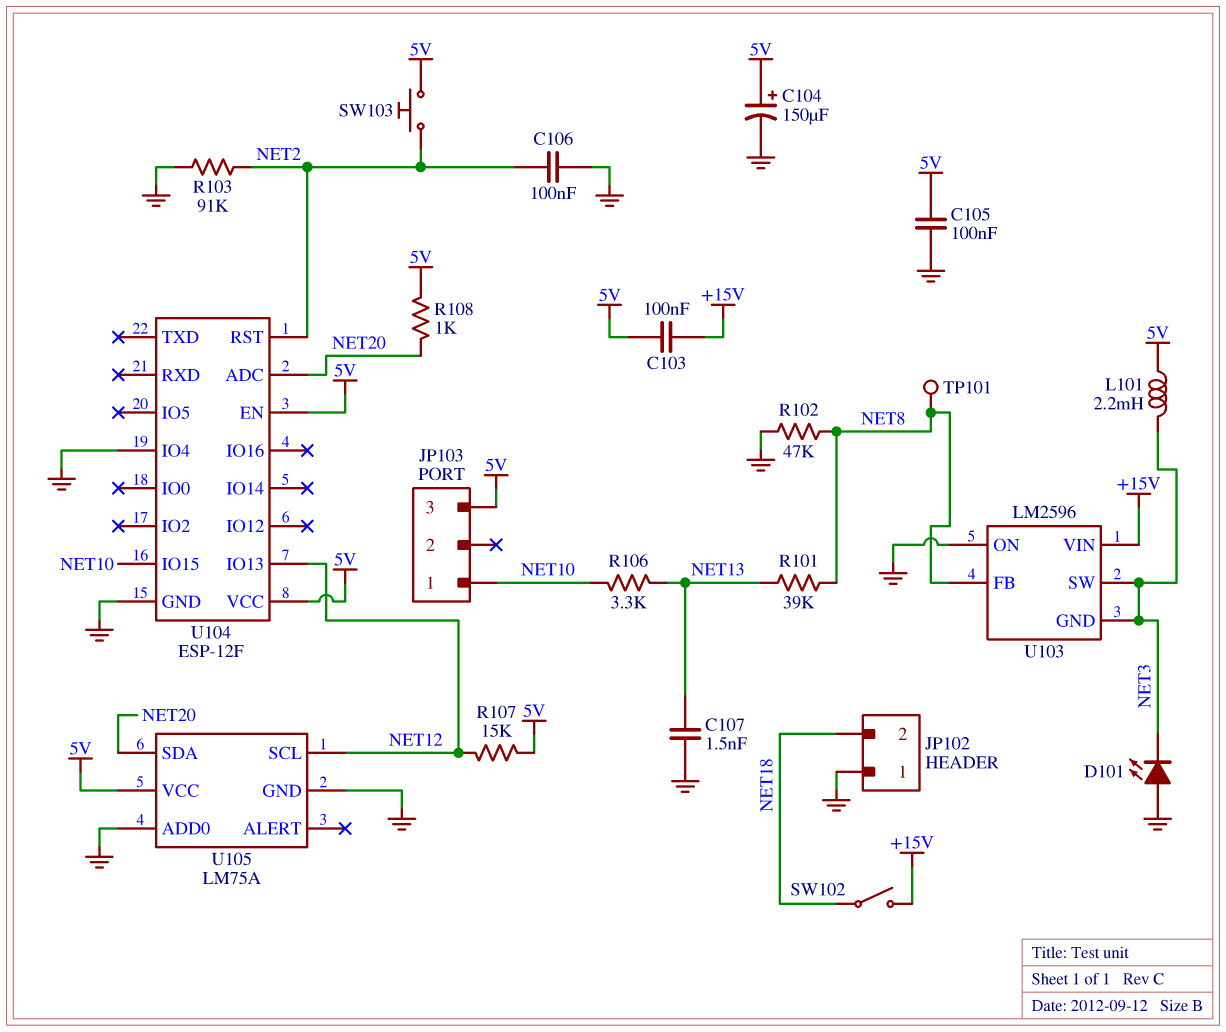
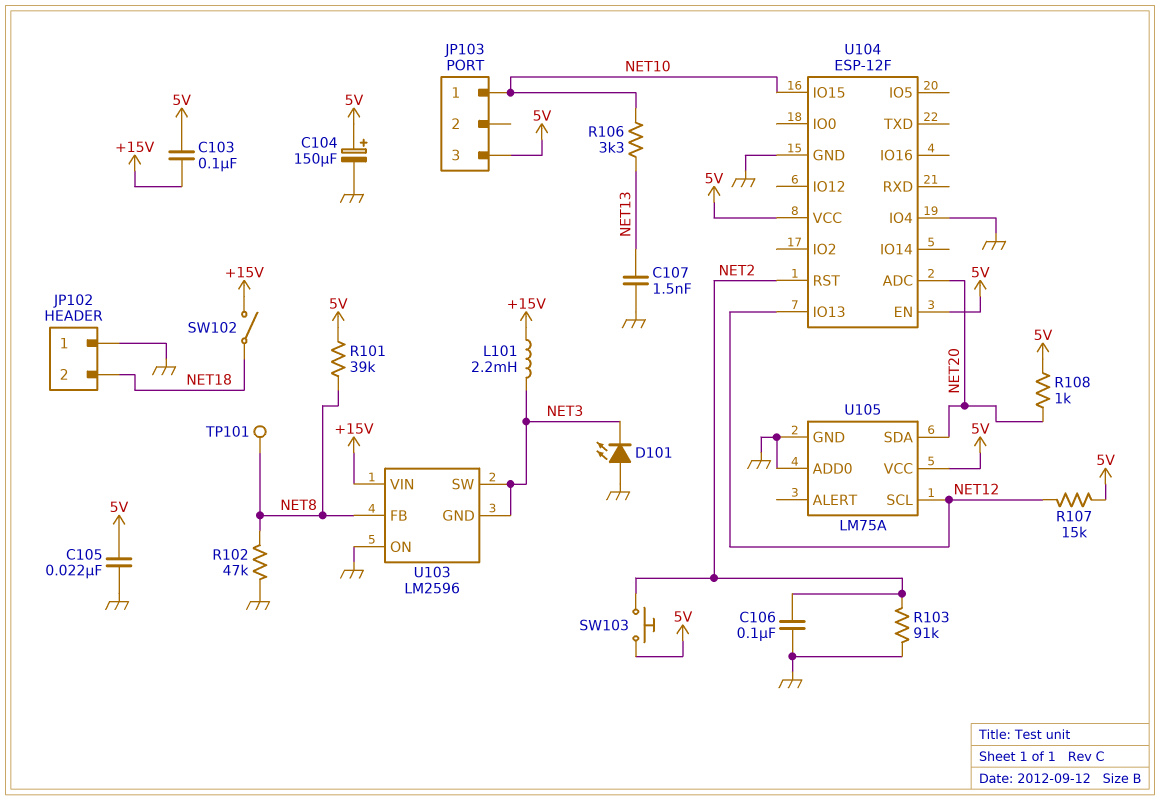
C105: 100nF (5V, GND) -> 22nF (5V, GND)
L101: 2.2mH (5V, NET3) -> 2.2mH (+15V, NET3)
R101: 39k (NET8, NET13) -> 39k (5V, NET8)

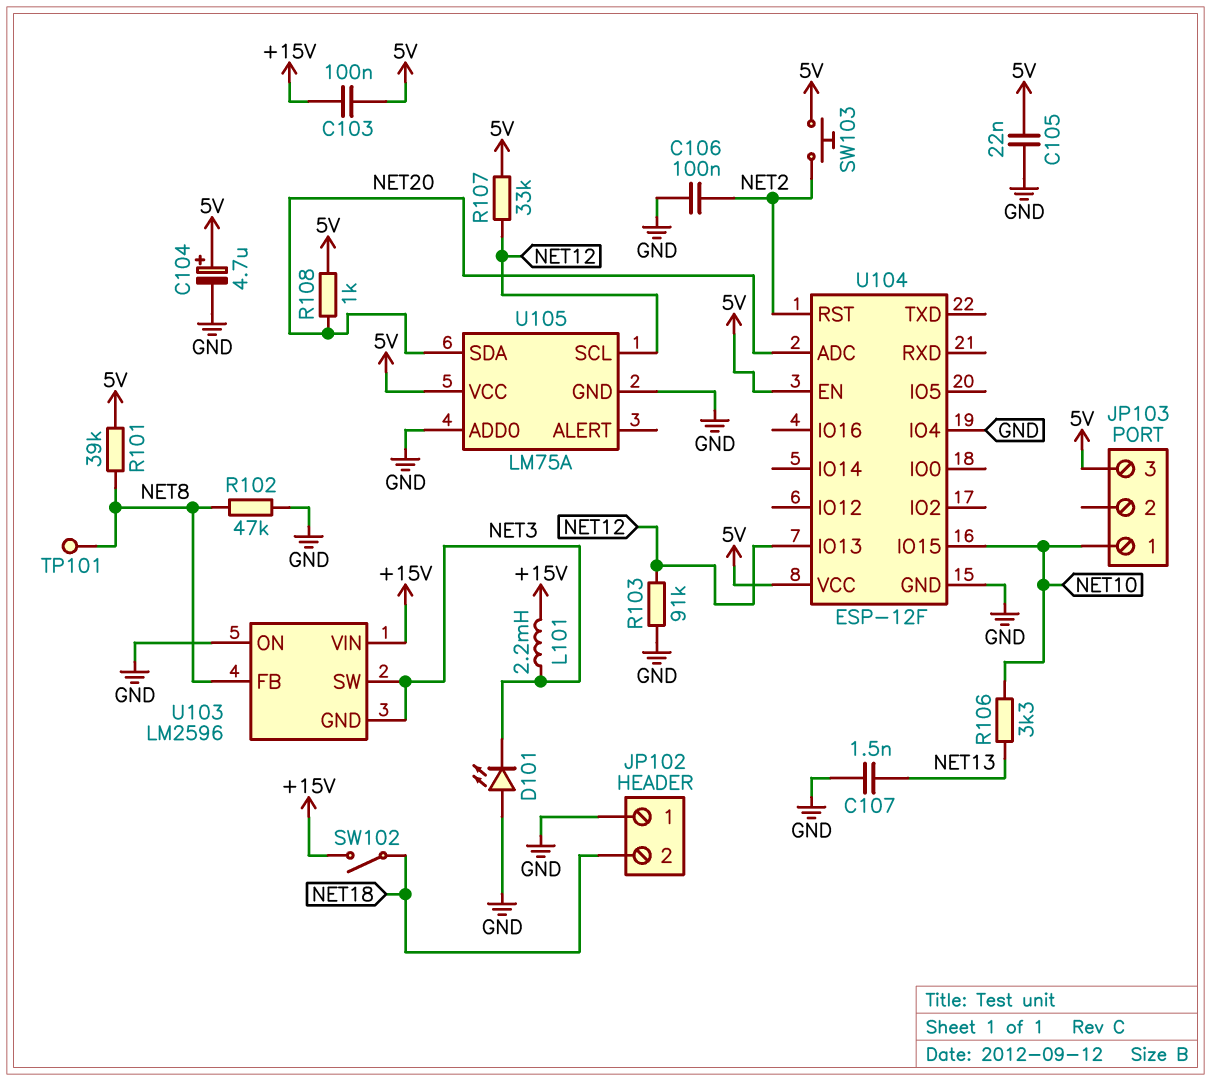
C104: 150uF (plus 5V, minus GND) -> 4.7uF (plus 5V, minus GND)
R103: 91k (GND, NET2) -> 91k (GND, NET12)
R107: 15k (5V, NET12) -> 33k (5V, NET12)

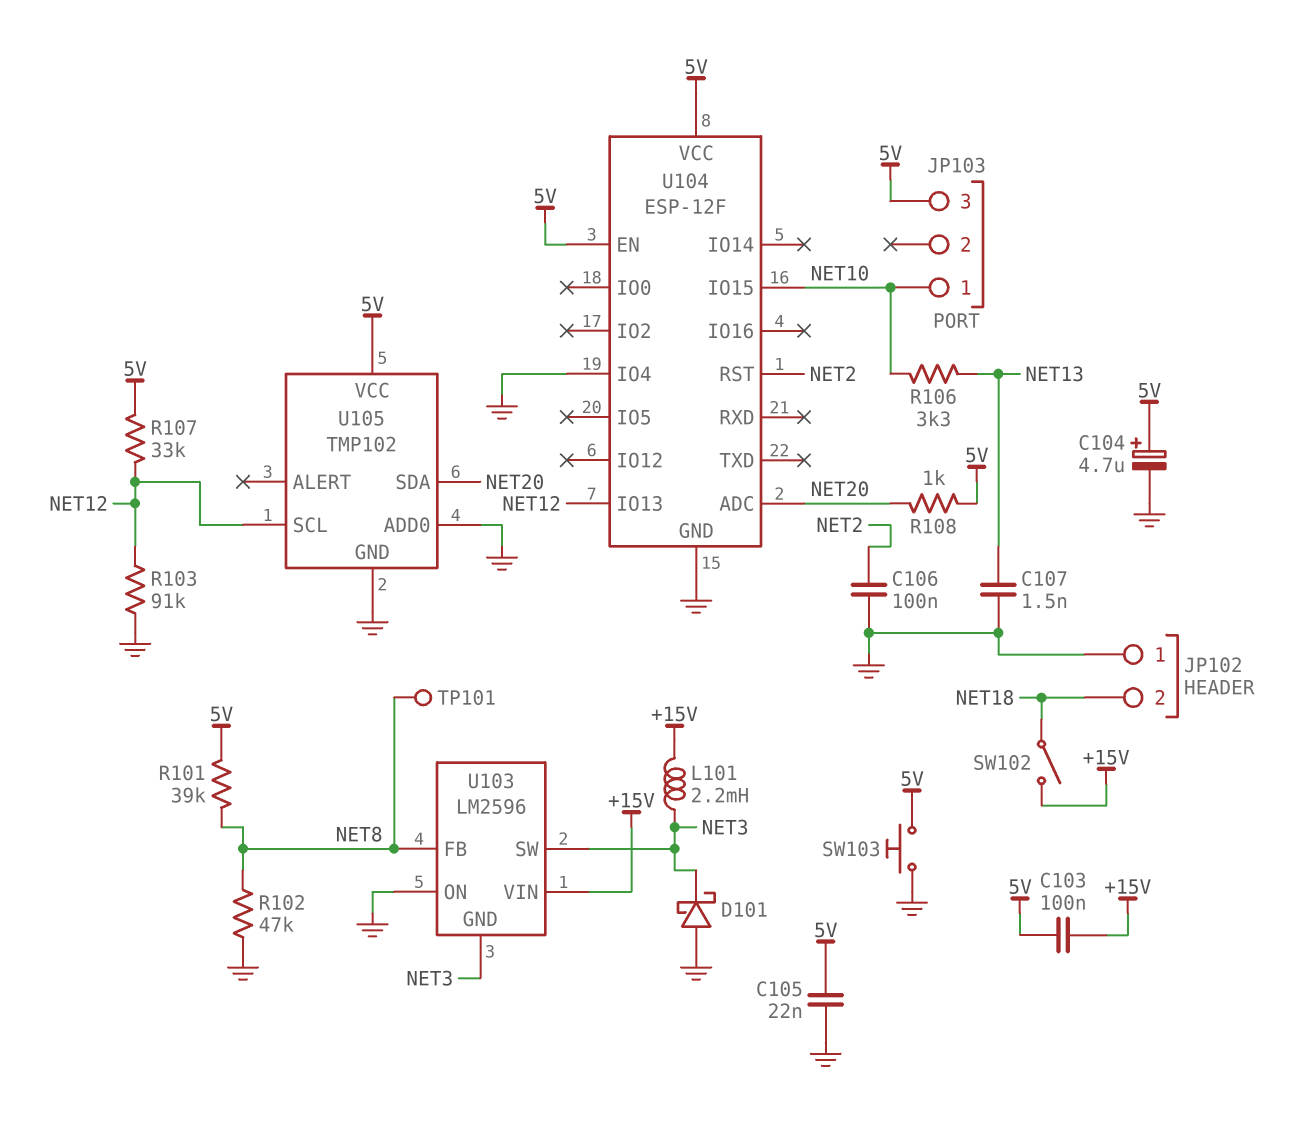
D101: LED (A GND, K NET3) -> schottky (A GND, K NET3)
SW103: button (5V, NET2) -> button (5V, GND)
U105: LM75A -> TMP102

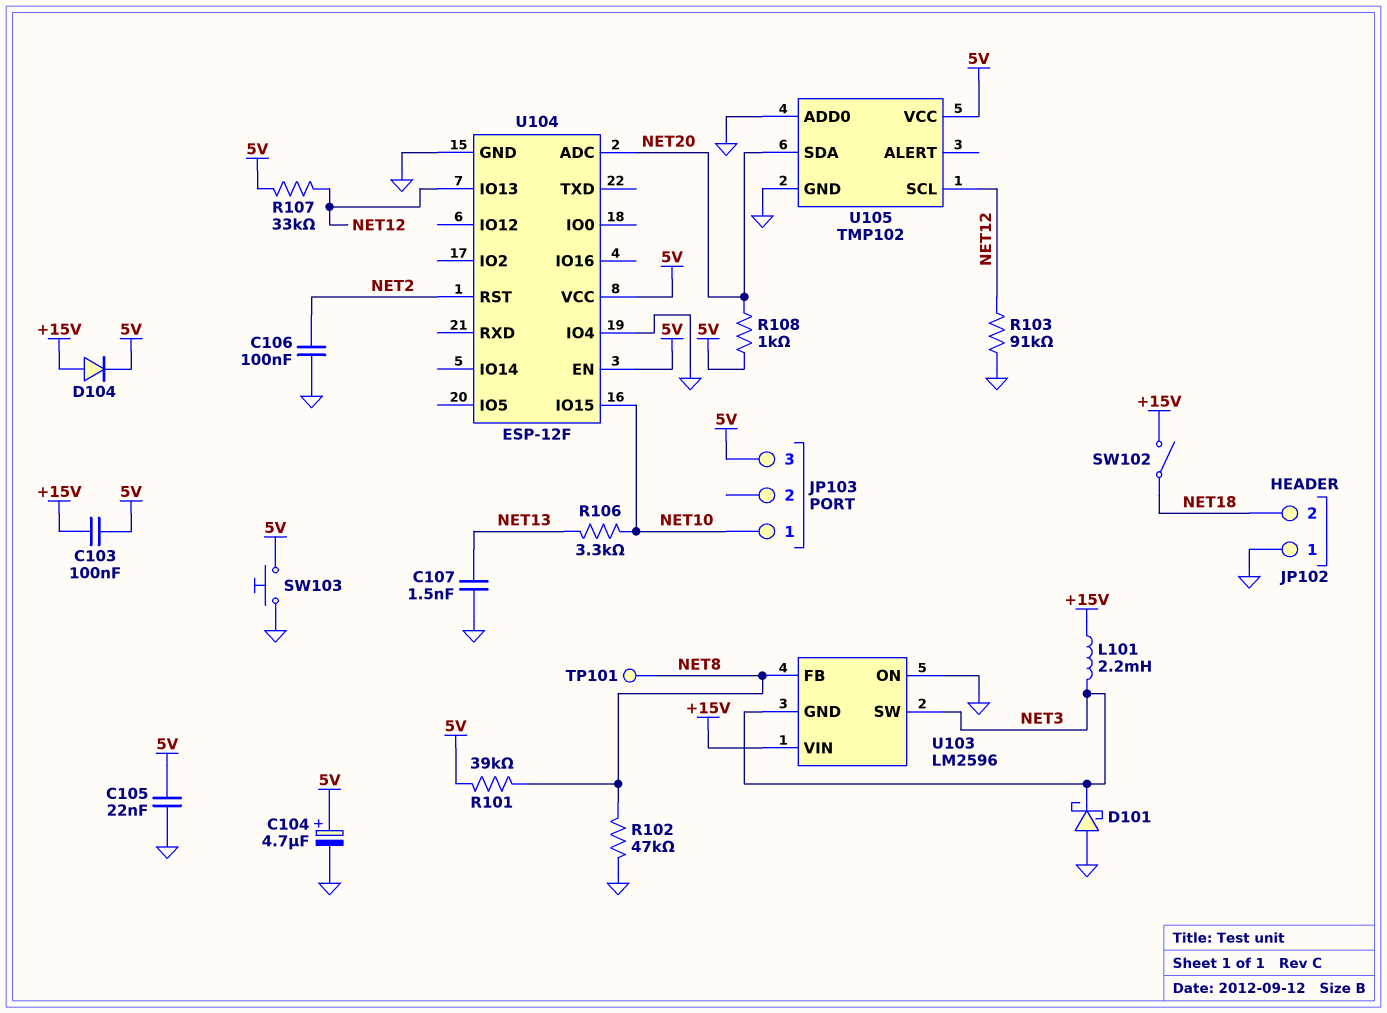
D104: none -> diode (A +15V, K 5V)

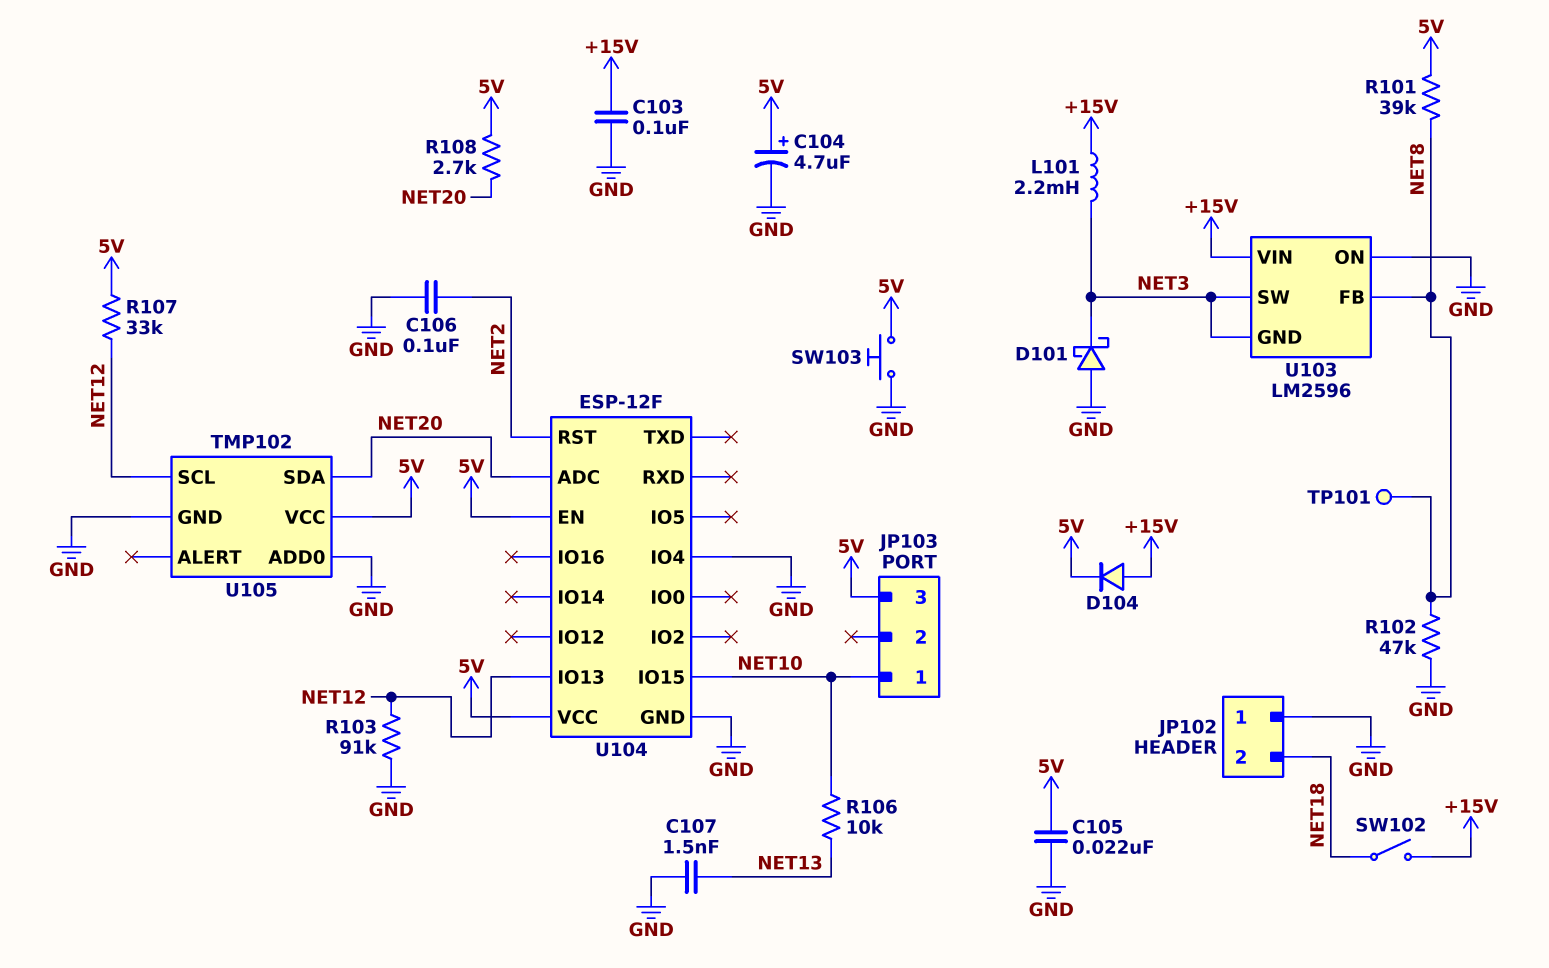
C103: 100nF (+15V, 5V) -> 100nF (+15V, GND)
R106: 3.3k (NET10, NET13) -> 10k (NET10, NET13)
R108: 1k (5V, NET20) -> 2.7k (5V, NET20)

